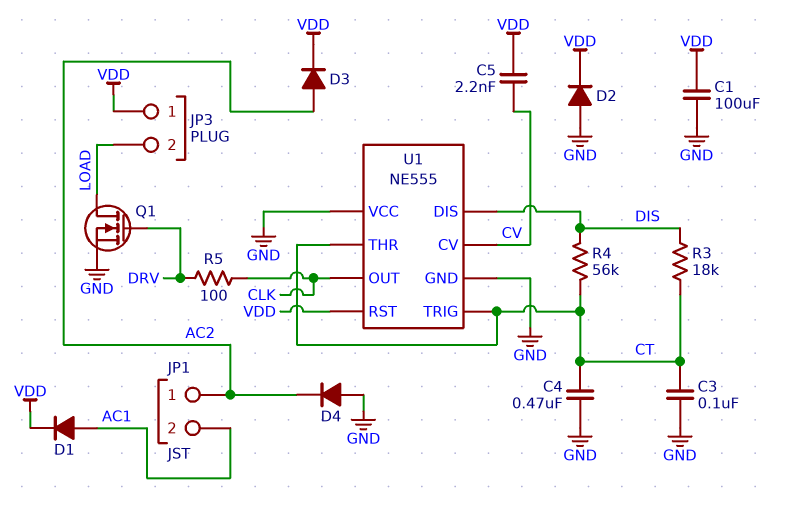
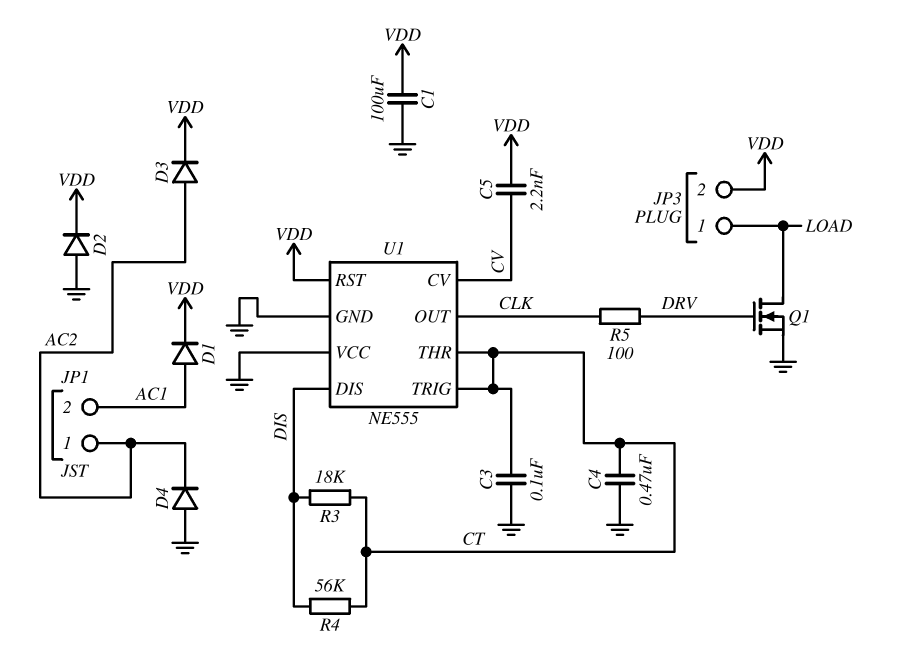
JP3 pin 1: VDD -> LOAD
JP3 pin 2: LOAD -> VDD

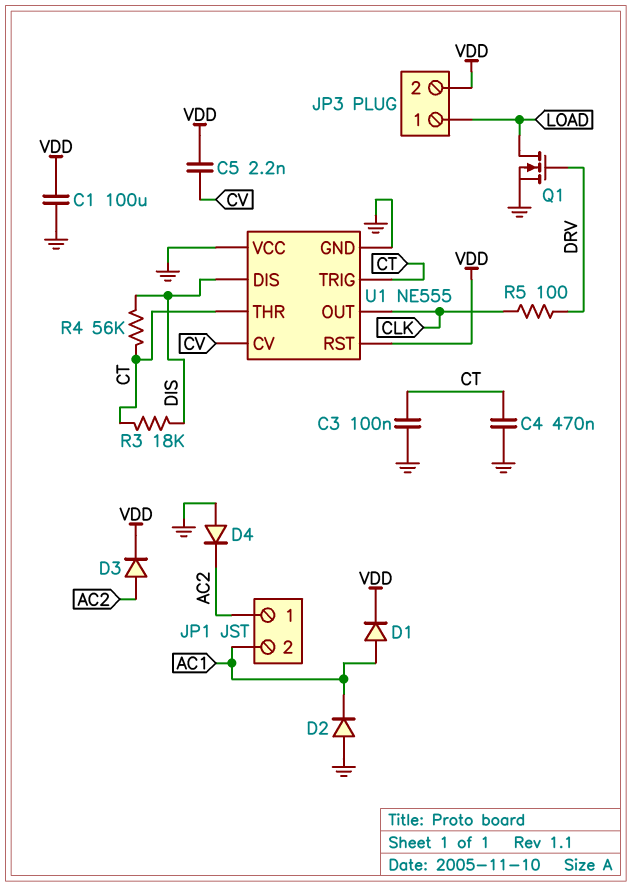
D2: diode (A GND, K VDD) -> diode (A GND, K AC1)

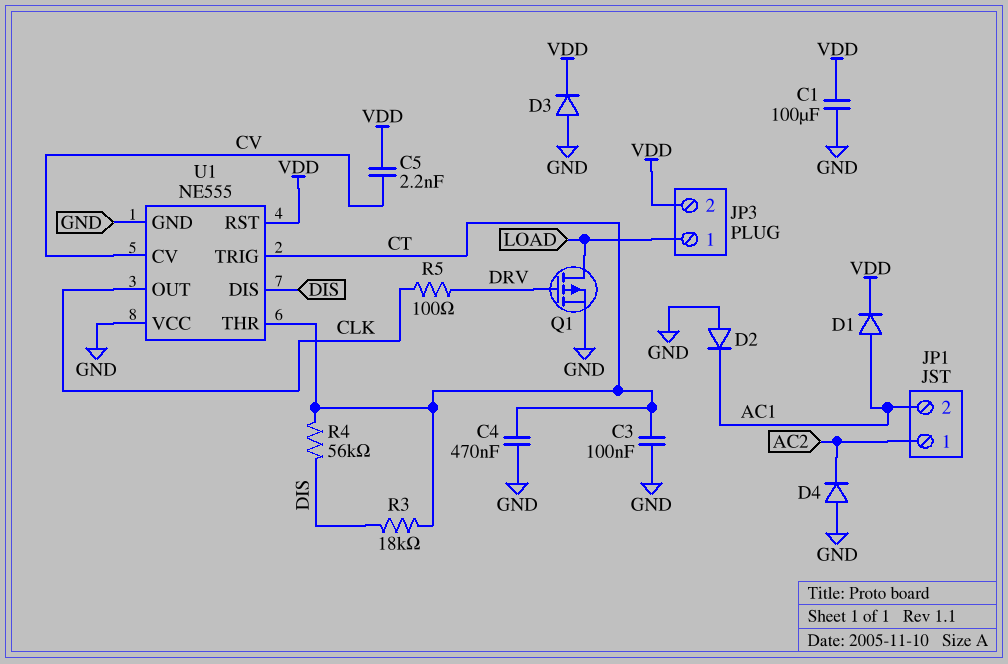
D3: diode (A AC2, K VDD) -> diode (A GND, K VDD)
Q1: NMOS (G DRV, D LOAD, S GND) -> PMOS (G DRV, D LOAD, S GND)

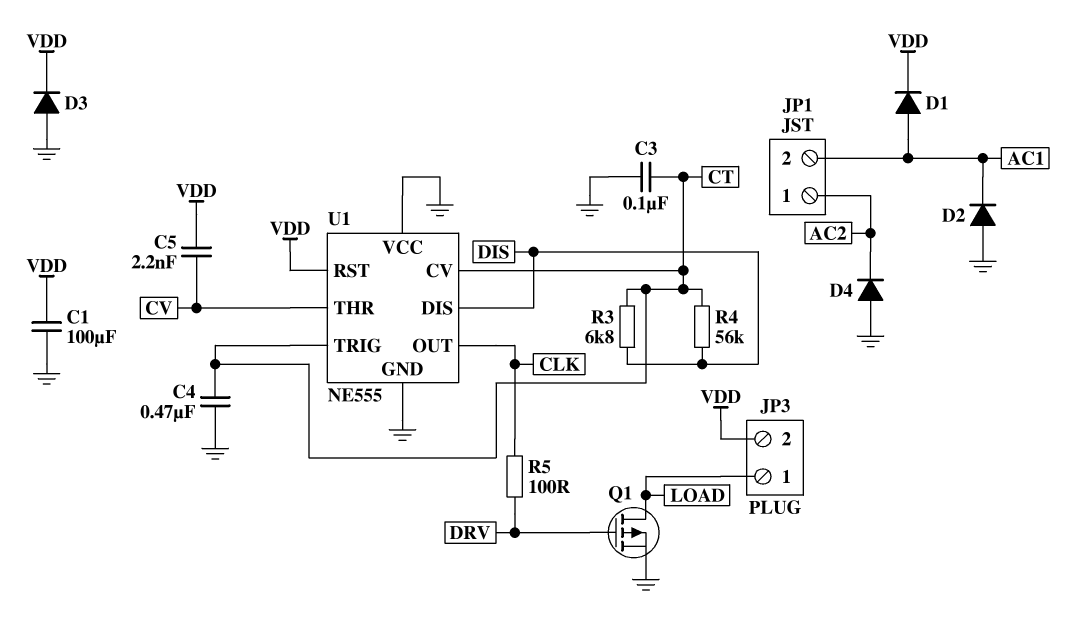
R3: 18k (CT, DIS) -> 6.8k (CT, DIS)
U1 pin CV: CV -> CT
U1 pin THR: CT -> CV

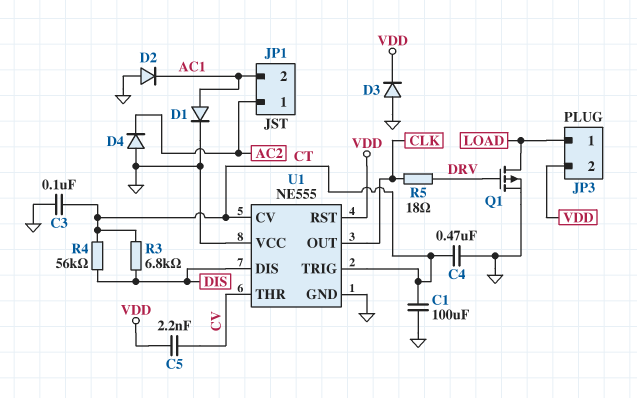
C1: 100uF (GND, VDD) -> 100uF (CT, GND)
D1: diode (A AC1, K VDD) -> diode (A AC1, K GND)
R5: 100 (CLK, DRV) -> 18 (CLK, DRV)

